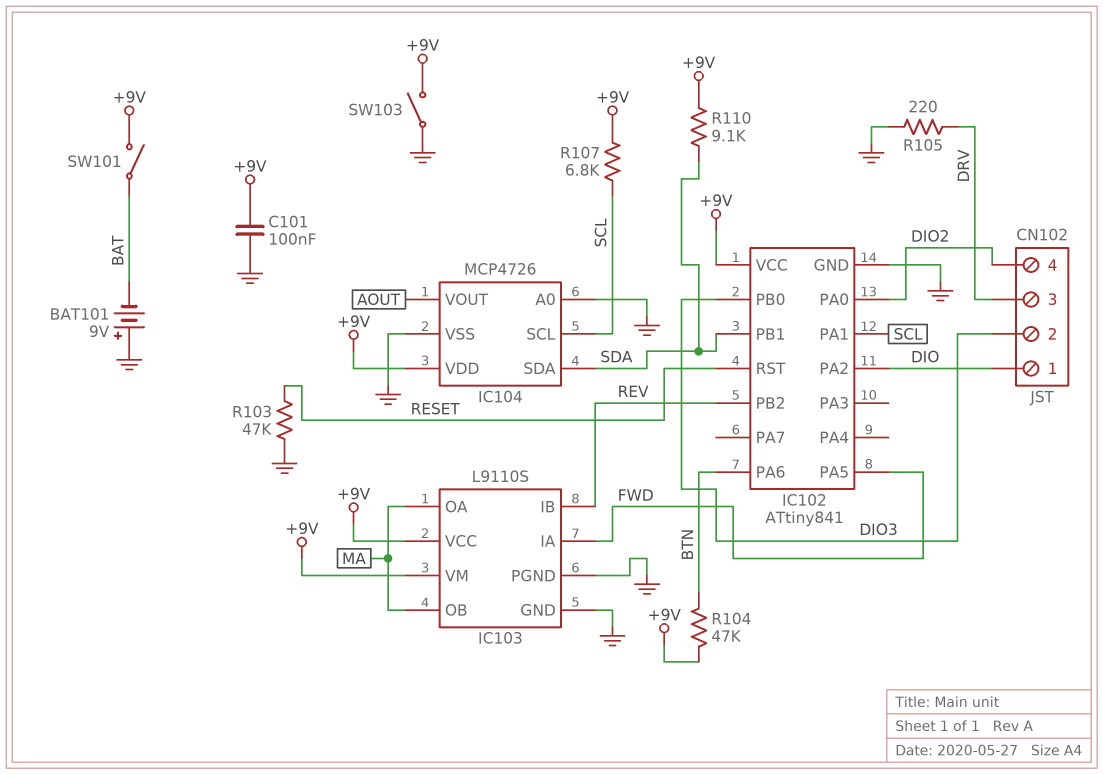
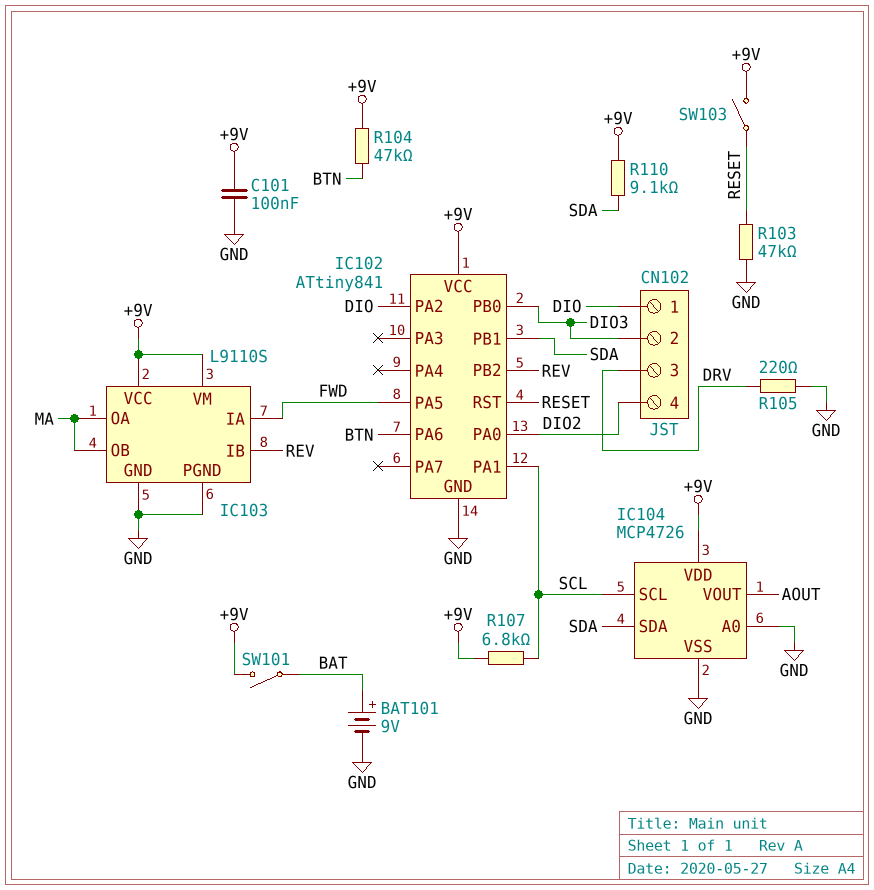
BAT101: 9V (plus GND, minus BAT) -> 9V (plus BAT, minus GND)
SW103: switch (+9V, GND) -> switch (+9V, RESET)

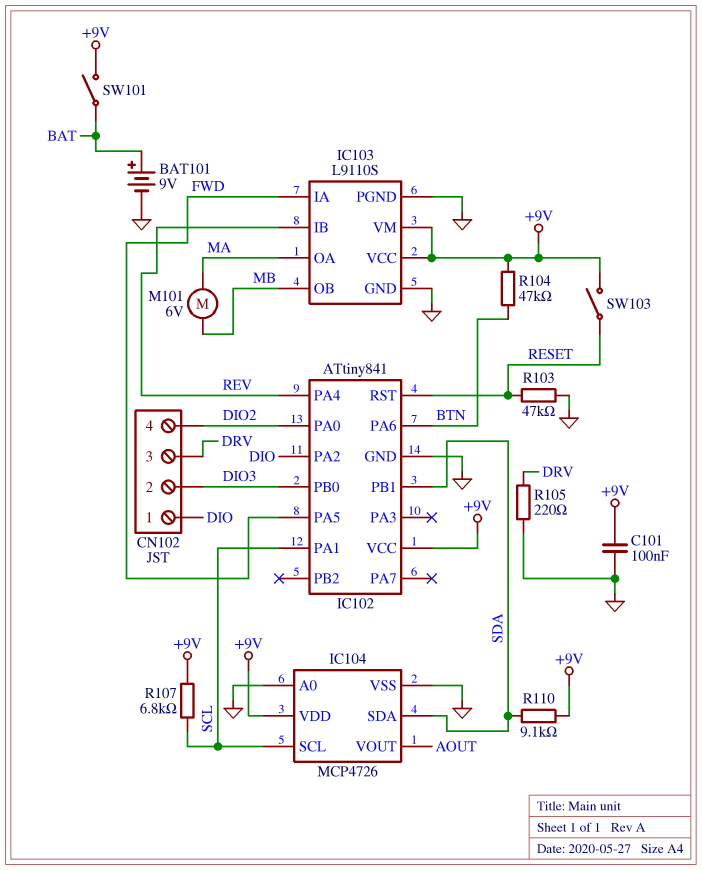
IC102 pin PA4: none -> REV
IC102 pin PB2: REV -> none
IC103 pin OB: MA -> MB
M101: none -> motor 6V (MA, MB)

